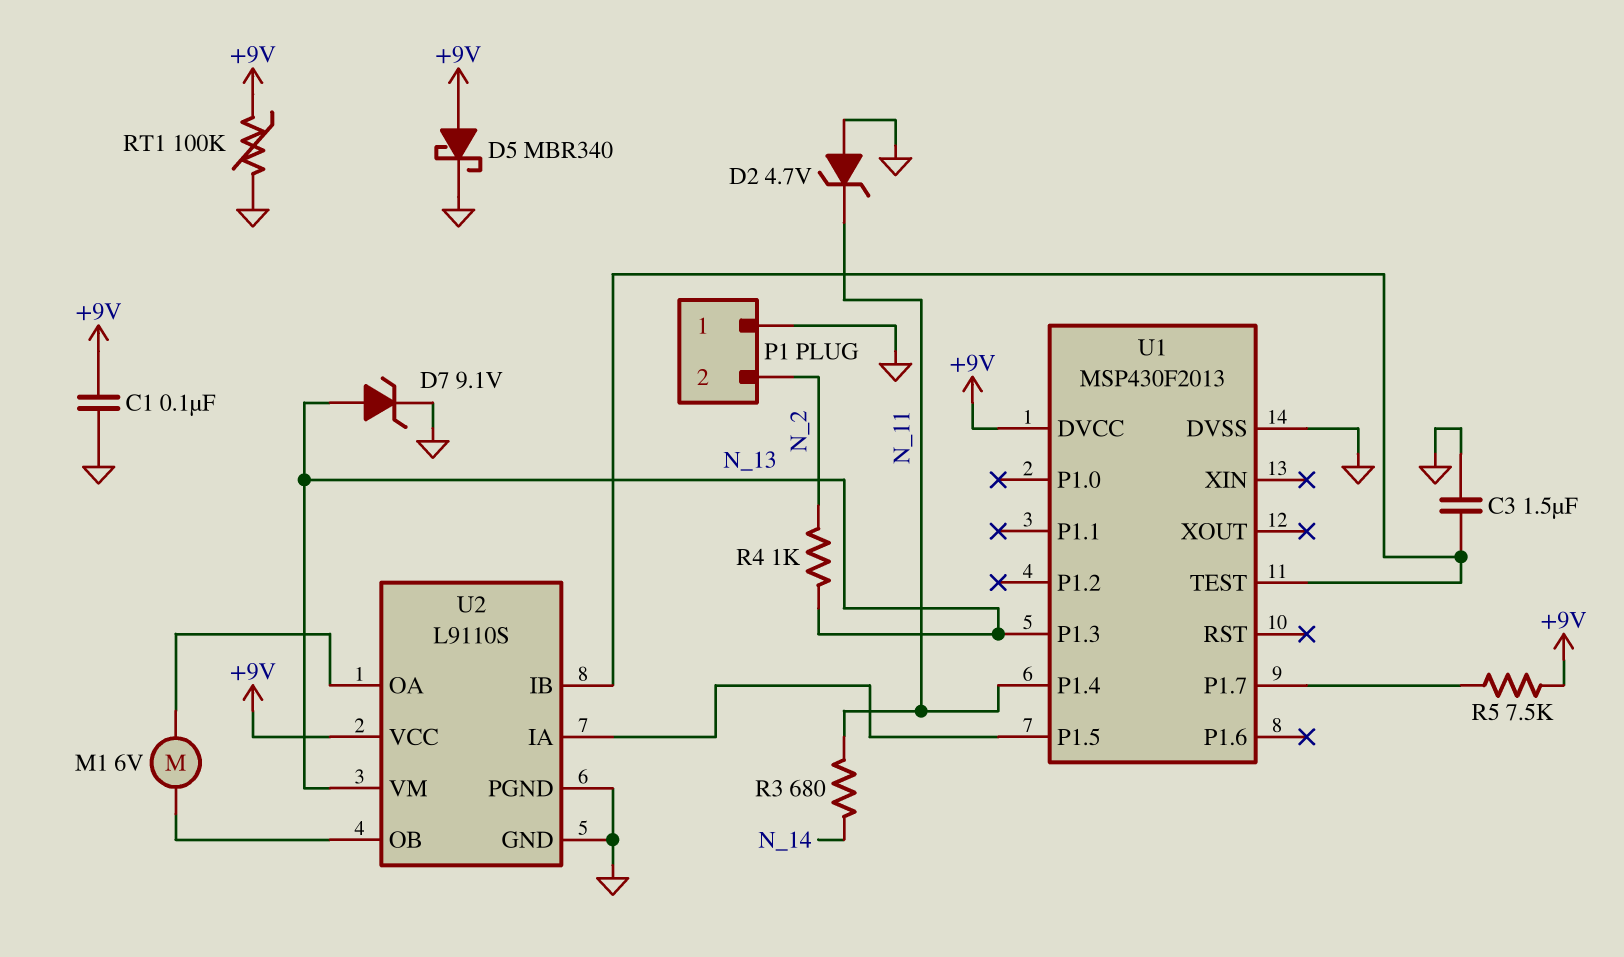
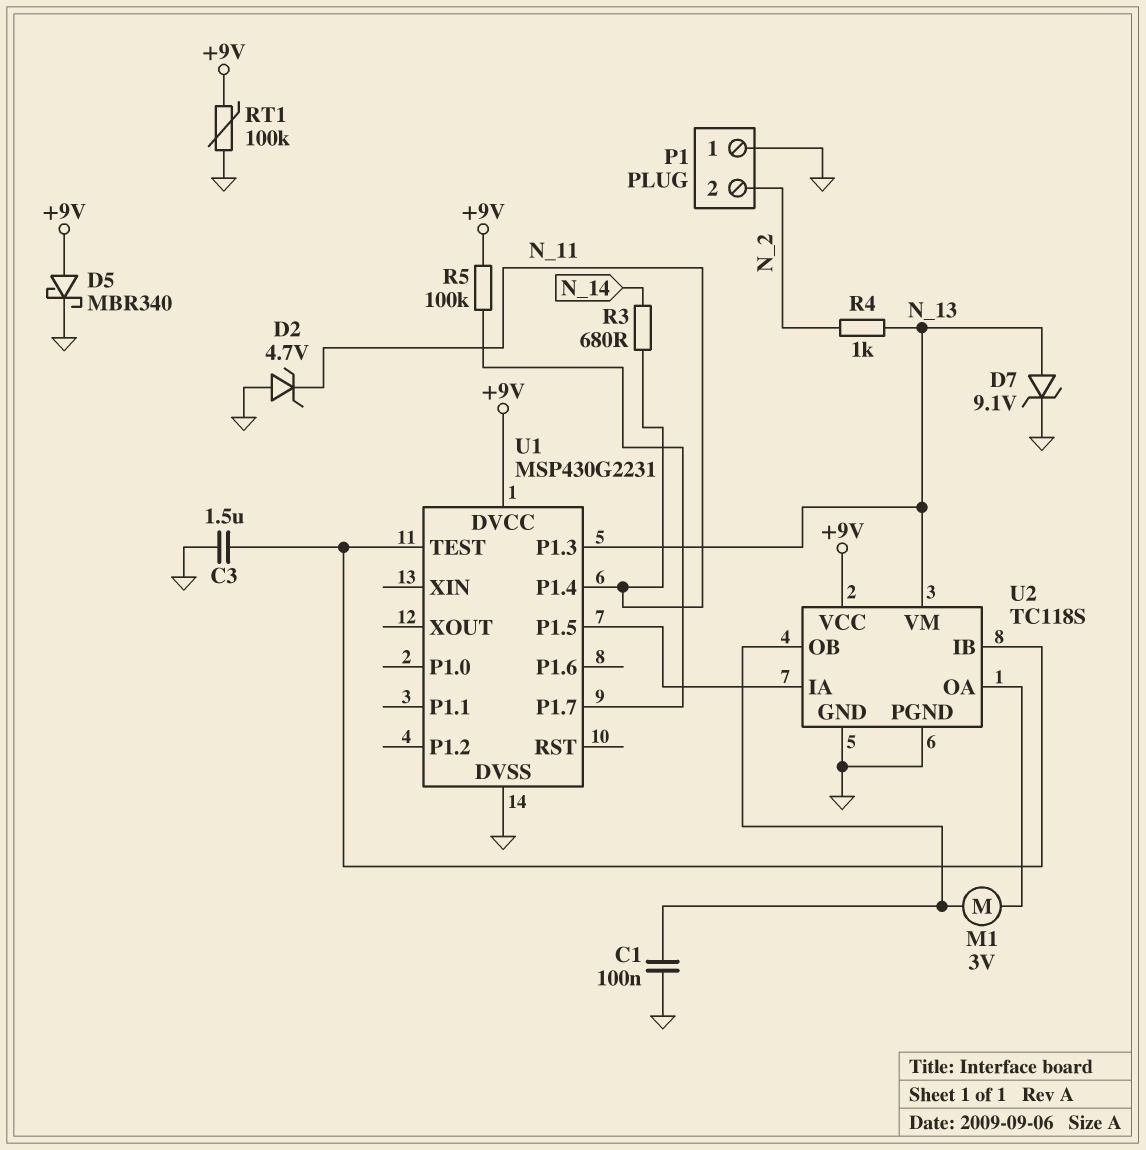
C1: 100nF (+9V, GND) -> 100nF (GND, U2/OB)
M1: motor 6V (U2/OA, U2/OB) -> motor 3V (U2/OA, U2/OB)
R5: 7.5k (+9V, U1/P1.7) -> 100k (+9V, U1/P1.7)
U1: MSP430F2013 -> MSP430G2231
U2: L9110S -> TC118S

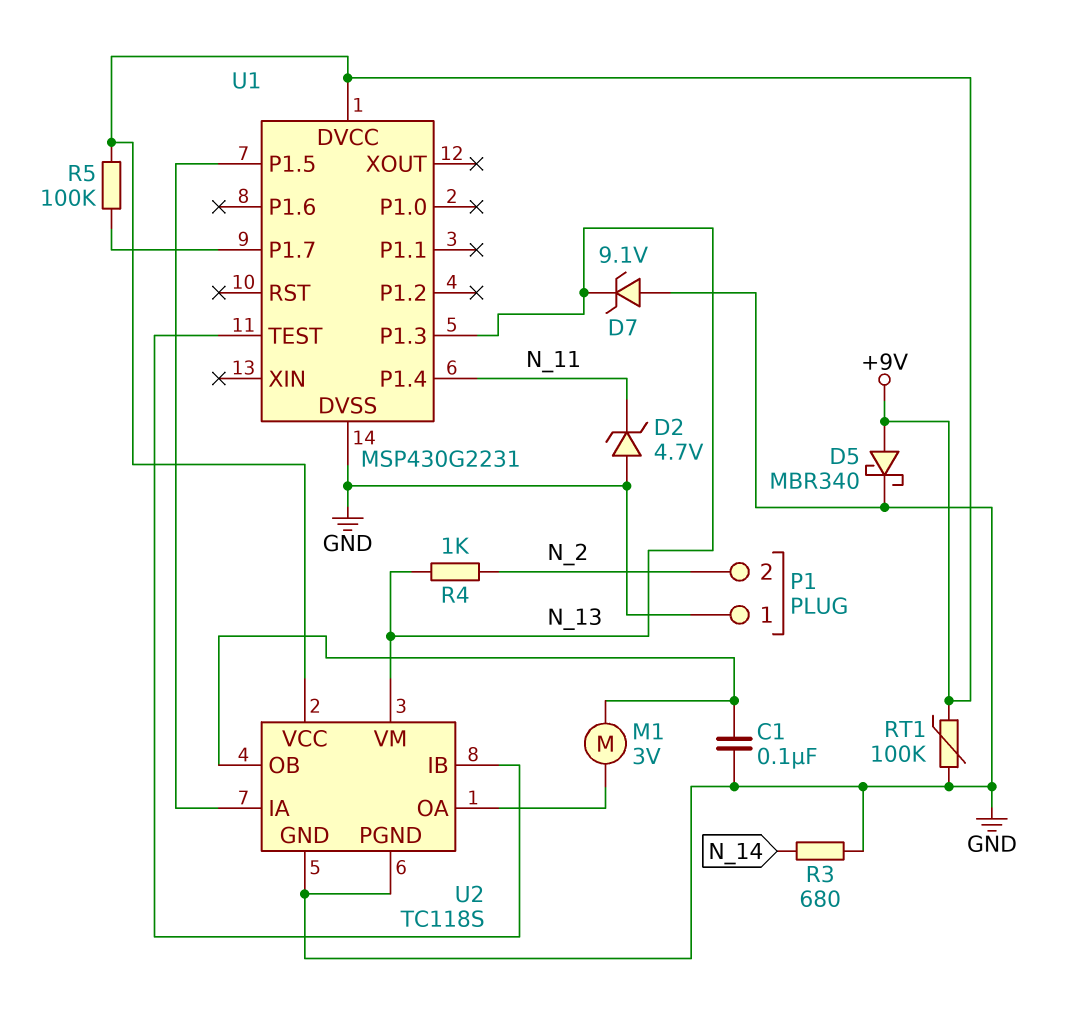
C3: 1.5uF (GND, U1/TEST) -> none
D7: zener 9.1V (A N_13, K GND) -> zener 9.1V (A GND, K N_13)
R3: 680 (N_11, N_14) -> 680 (GND, N_14)

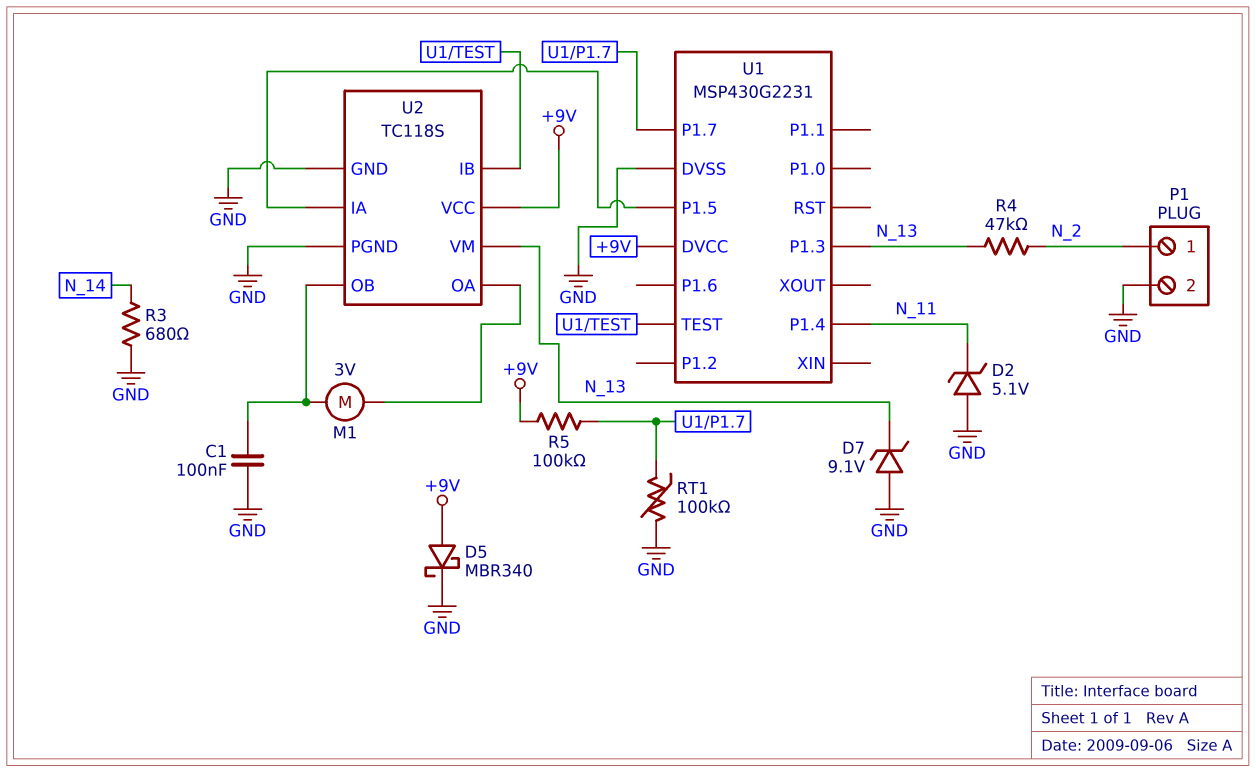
D2: zener 4.7V (A GND, K N_11) -> zener 5.1V (A GND, K N_11)
P1 pin 1: GND -> N_2
P1 pin 2: N_2 -> GND
R4: 1k (N_2, N_13) -> 47k (N_2, N_13)
RT1: 100k (+9V, GND) -> 100k (GND, U1/P1.7)

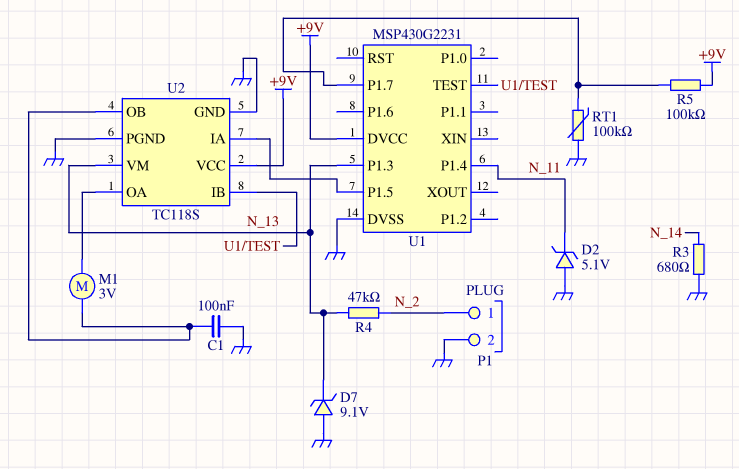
D5: schottky MBR340 (A +9V, K GND) -> none

